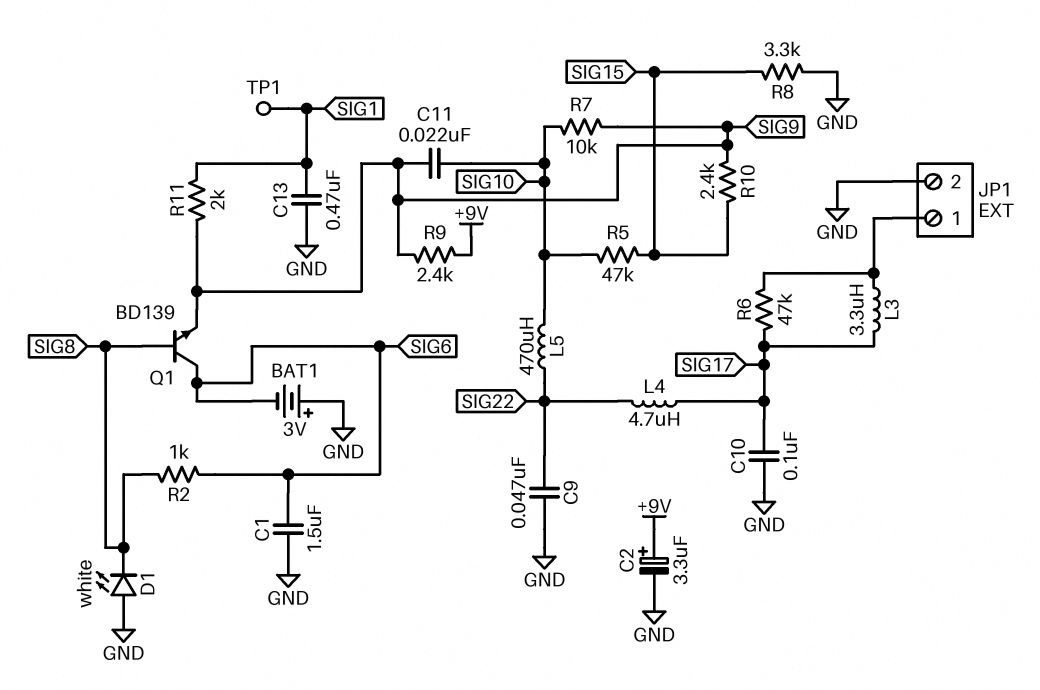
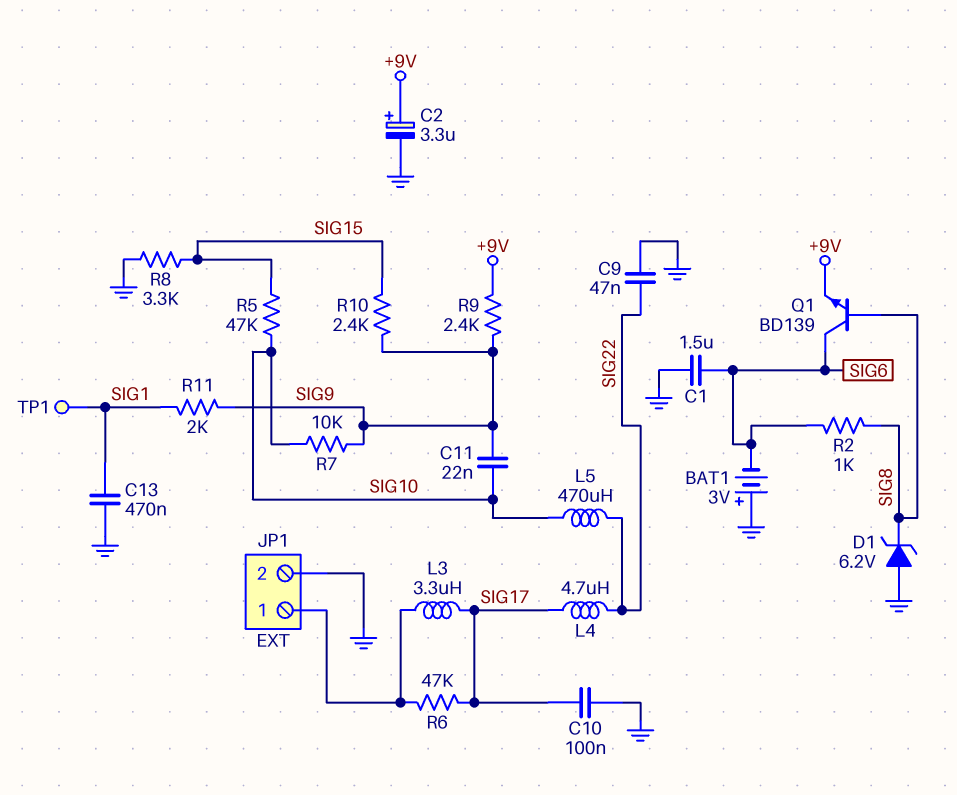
D1: LED white (A GND, K SIG8) -> zener 6.2V (A GND, K SIG8)
Q1: NPN BD139 (B SIG8, C SIG6, E SIG9) -> NPN BD139 (B SIG8, C SIG6, E +9V)

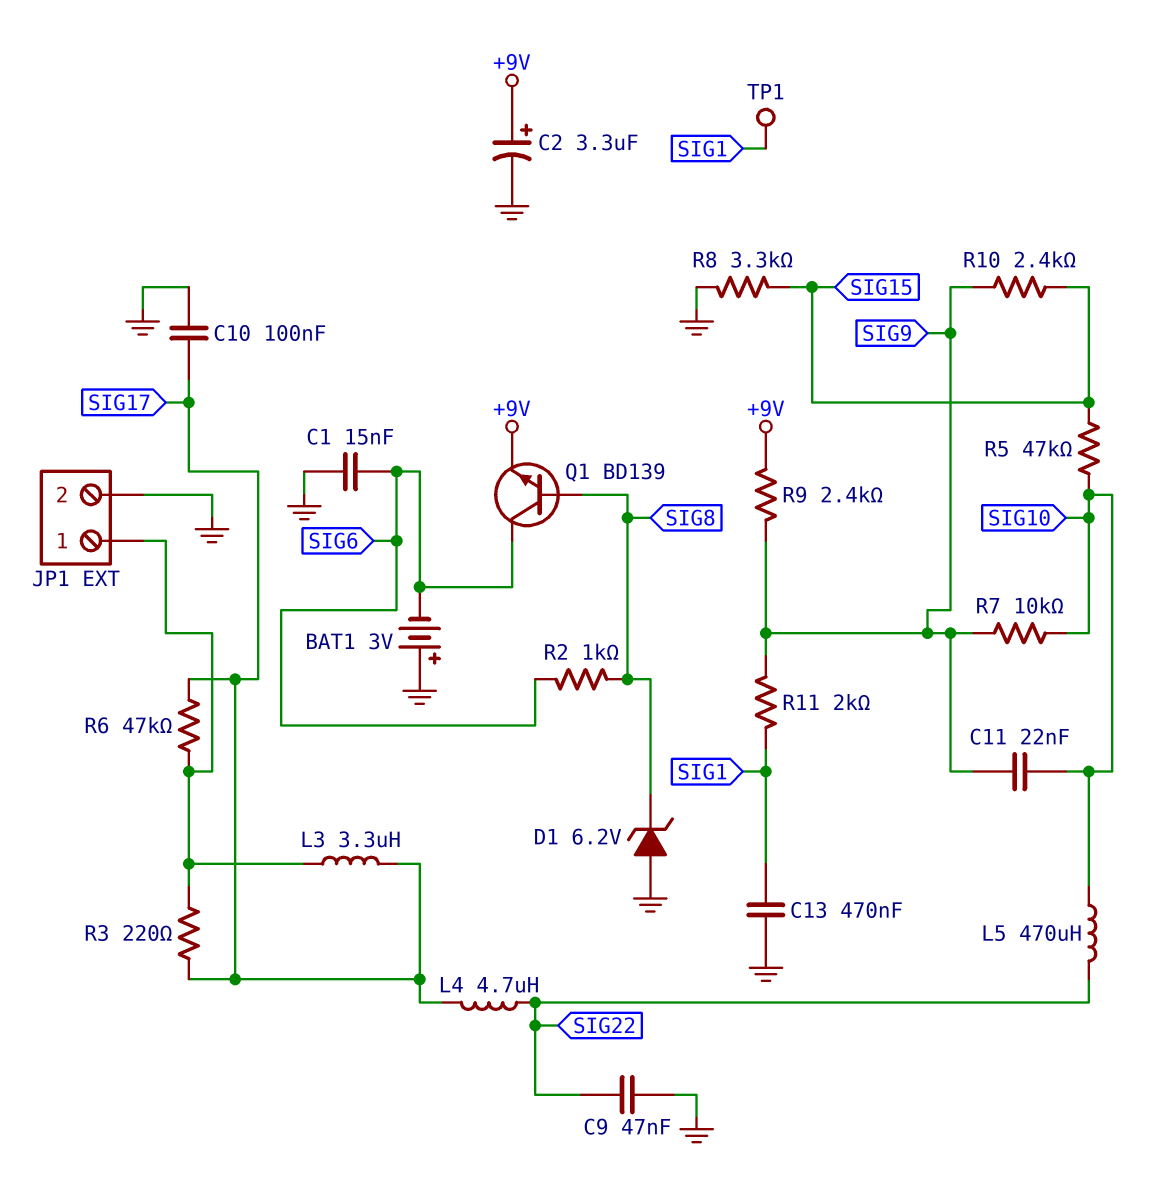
C1: 1.5uF (GND, SIG6) -> 15nF (GND, SIG6)
R3: none -> 220 (JP1/1, SIG17)

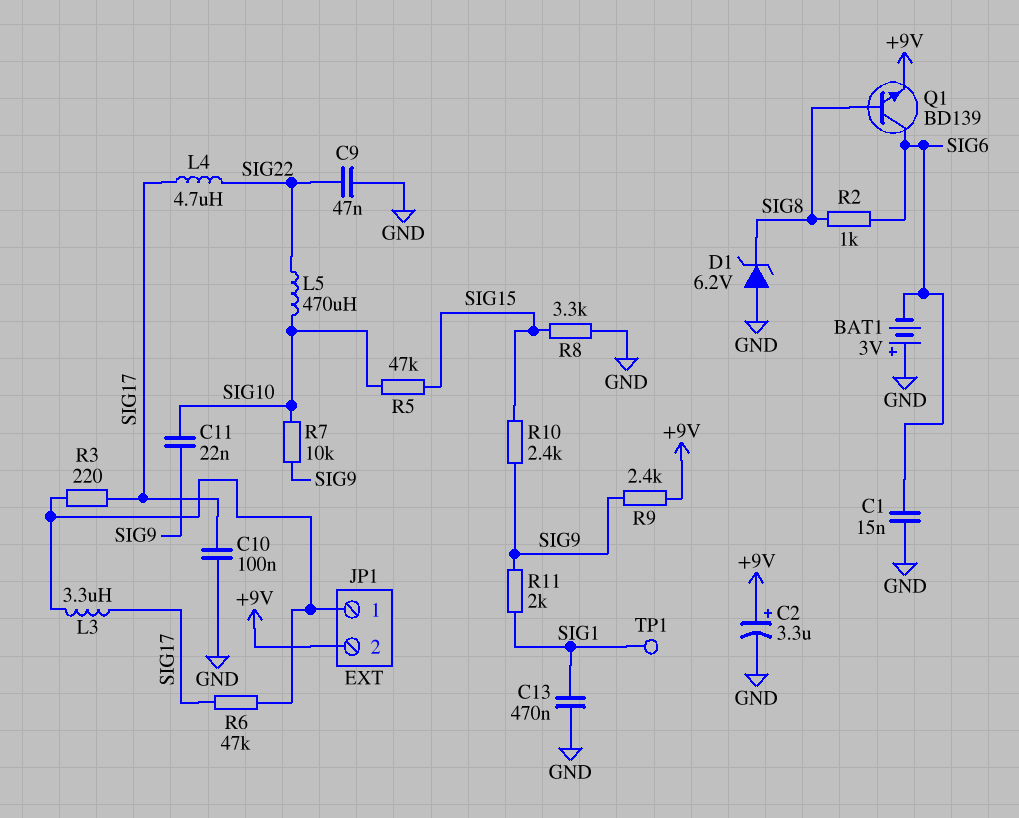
JP1 pin 2: GND -> +9V

